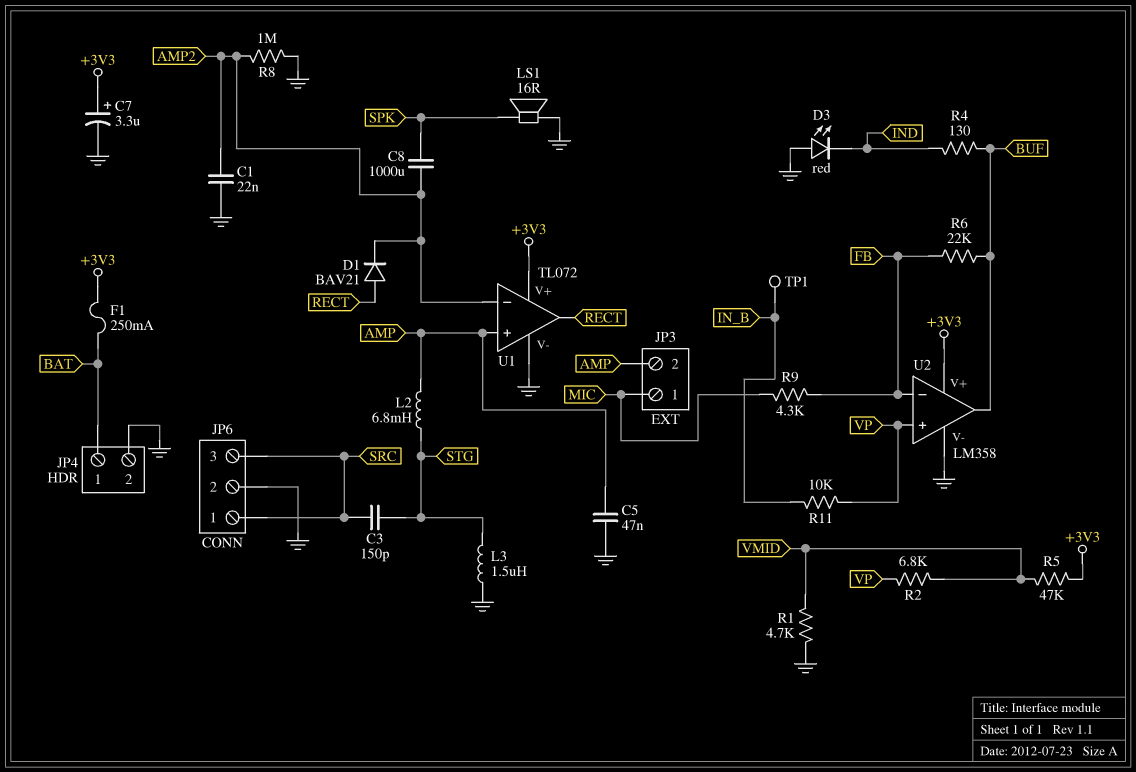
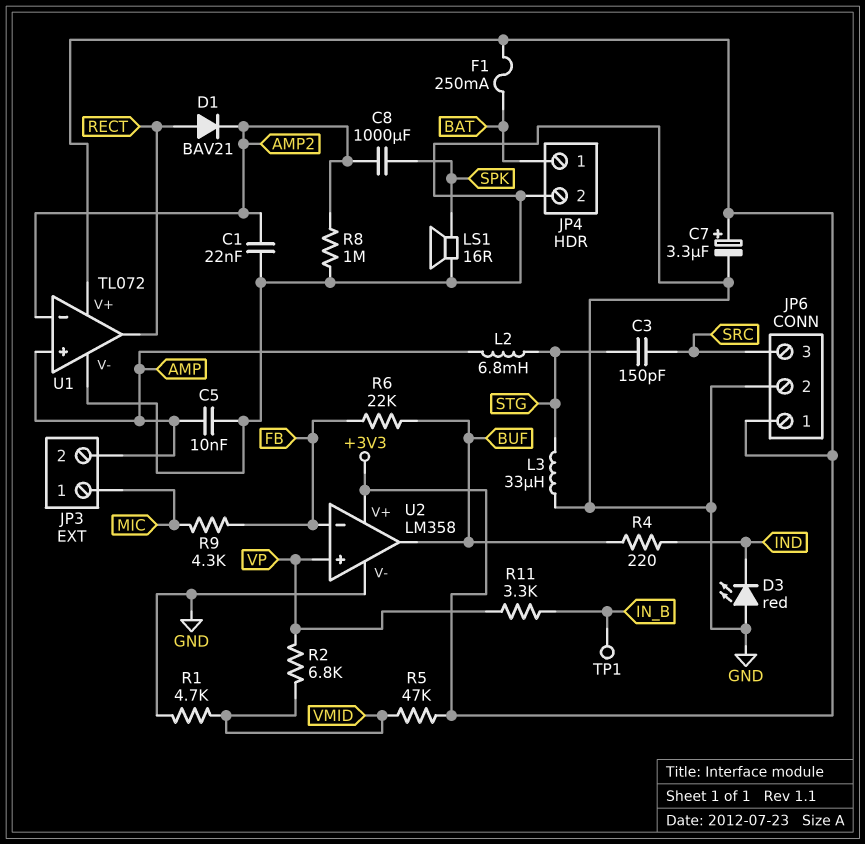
C5: 47nF (AMP, GND) -> 10nF (AMP, GND)
JP6 pin 1: SRC -> +3V3
L3: 1.5uH (GND, STG) -> 33uH (GND, STG)
R4: 130 (BUF, IND) -> 220 (BUF, IND)
R11: 10k (IN_B, VP) -> 3.3k (IN_B, VP)

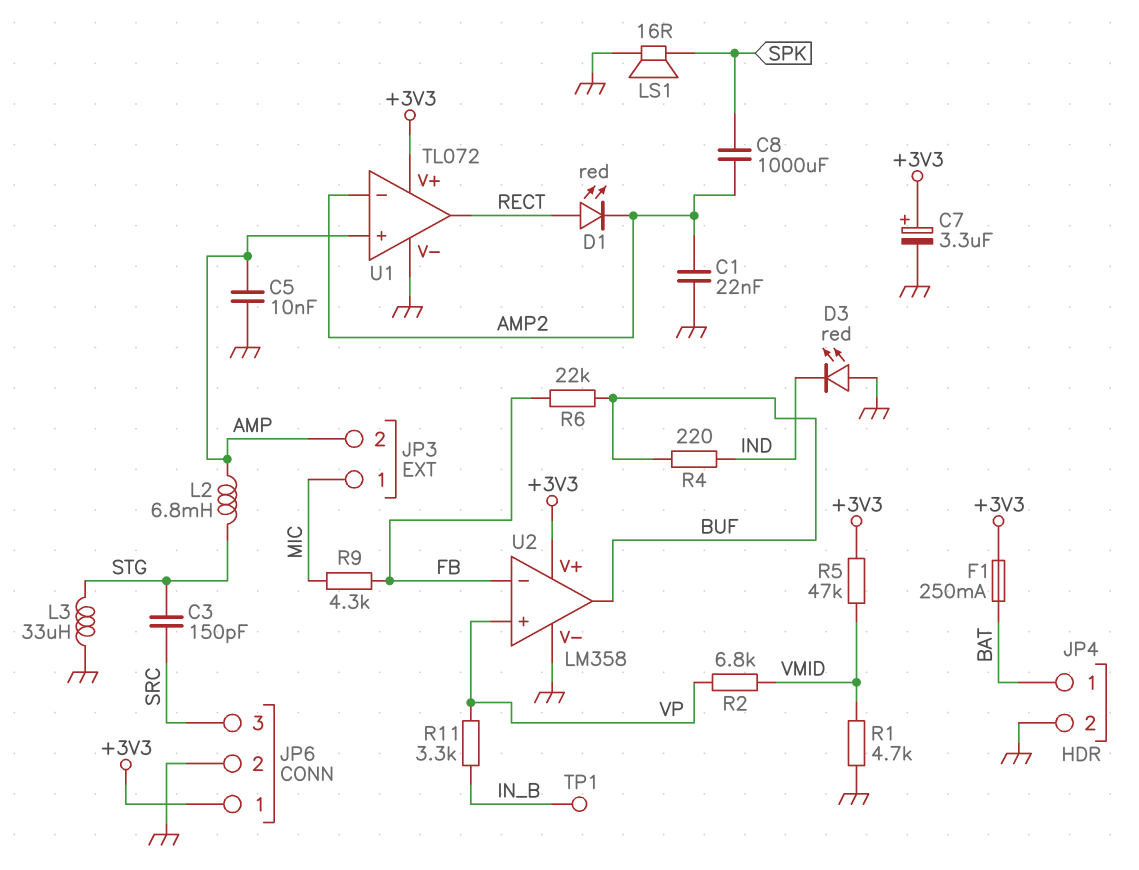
D1: diode BAV21 (A RECT, K AMP2) -> LED red (A RECT, K AMP2)
R8: 1M (AMP2, GND) -> none

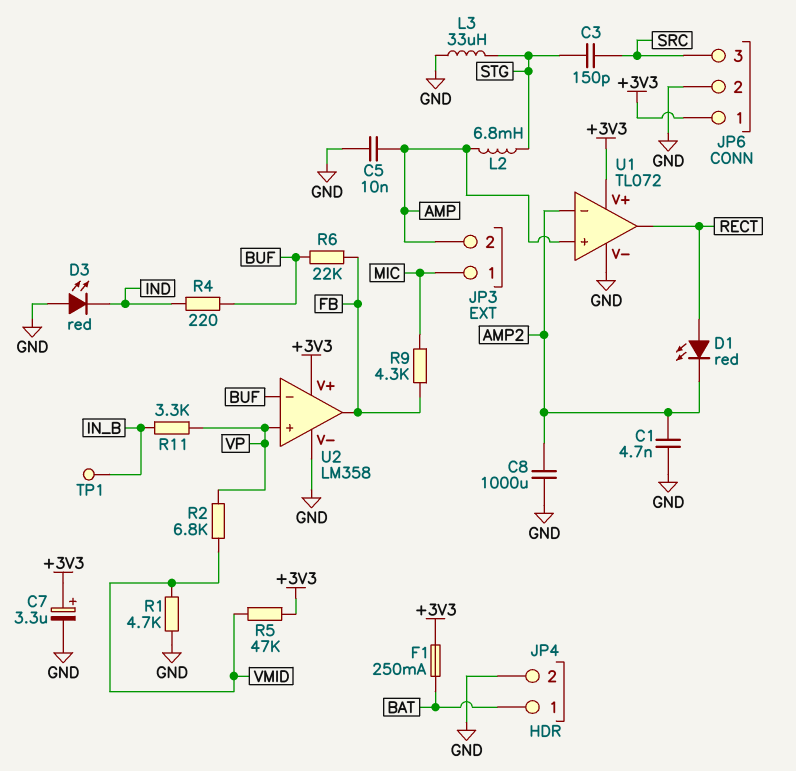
C1: 22nF (AMP2, GND) -> 4.7nF (AMP2, GND)
C8: 1000uF (AMP2, SPK) -> 1000uF (AMP2, GND)
LS1: speaker 16R (GND, SPK) -> none
U2 pin in-: FB -> BUF
U2 pin out: BUF -> FB

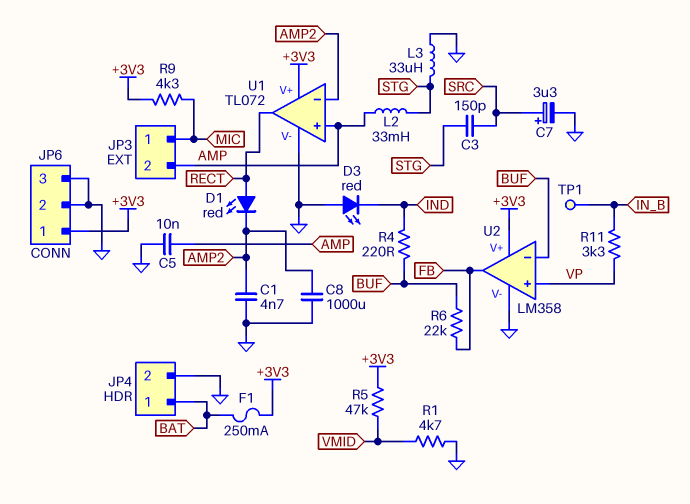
C7: 3.3uF (plus +3V3, minus GND) -> 3.3uF (plus SRC, minus GND)
JP6 pin 3: SRC -> GND
L2: 6.8mH (AMP, STG) -> 33mH (AMP, STG)
R2: 6.8k (VMID, VP) -> none
R9: 4.3k (FB, MIC) -> 4.3k (+3V3, MIC)

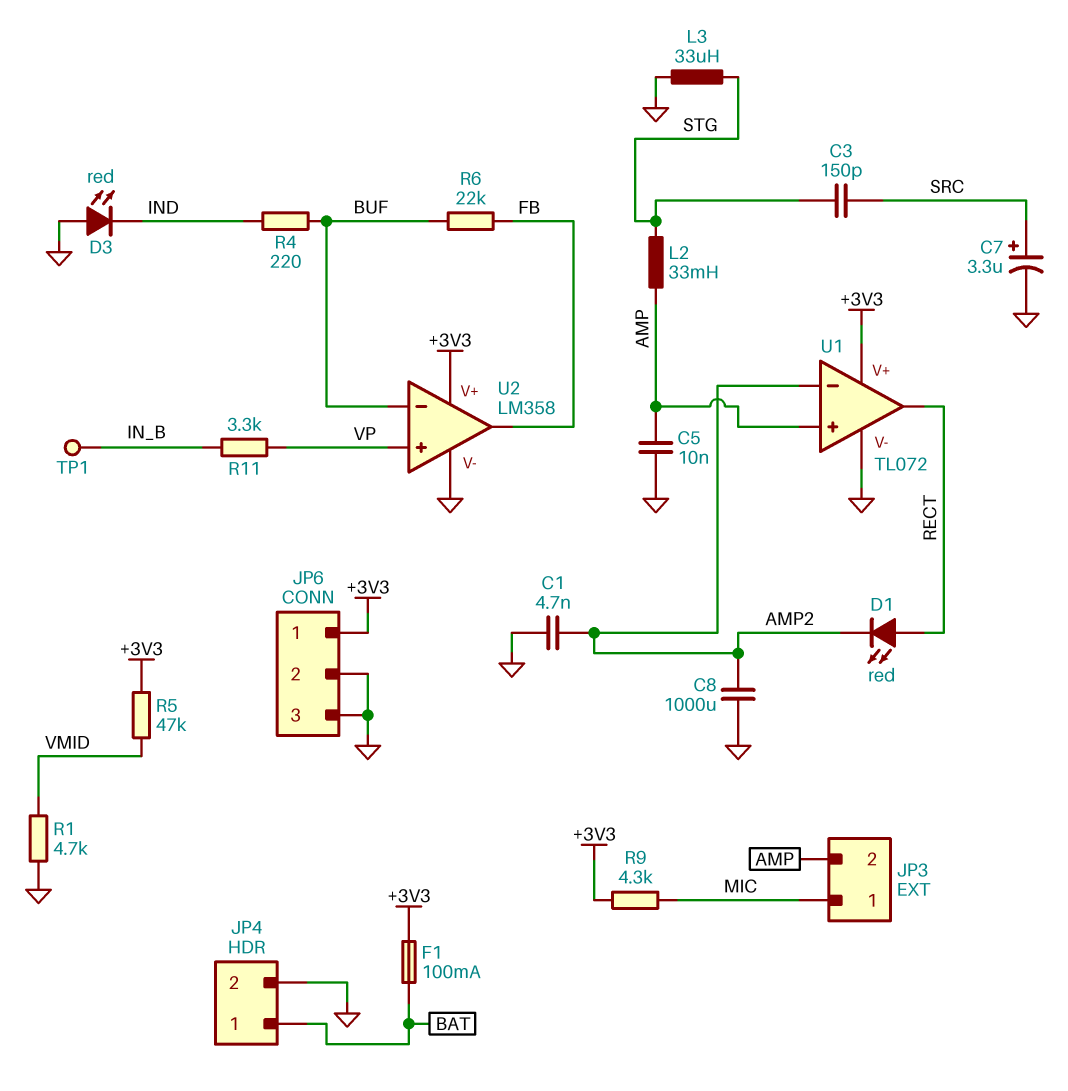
F1: 250mA (+3V3, BAT) -> 100mA (+3V3, BAT)

